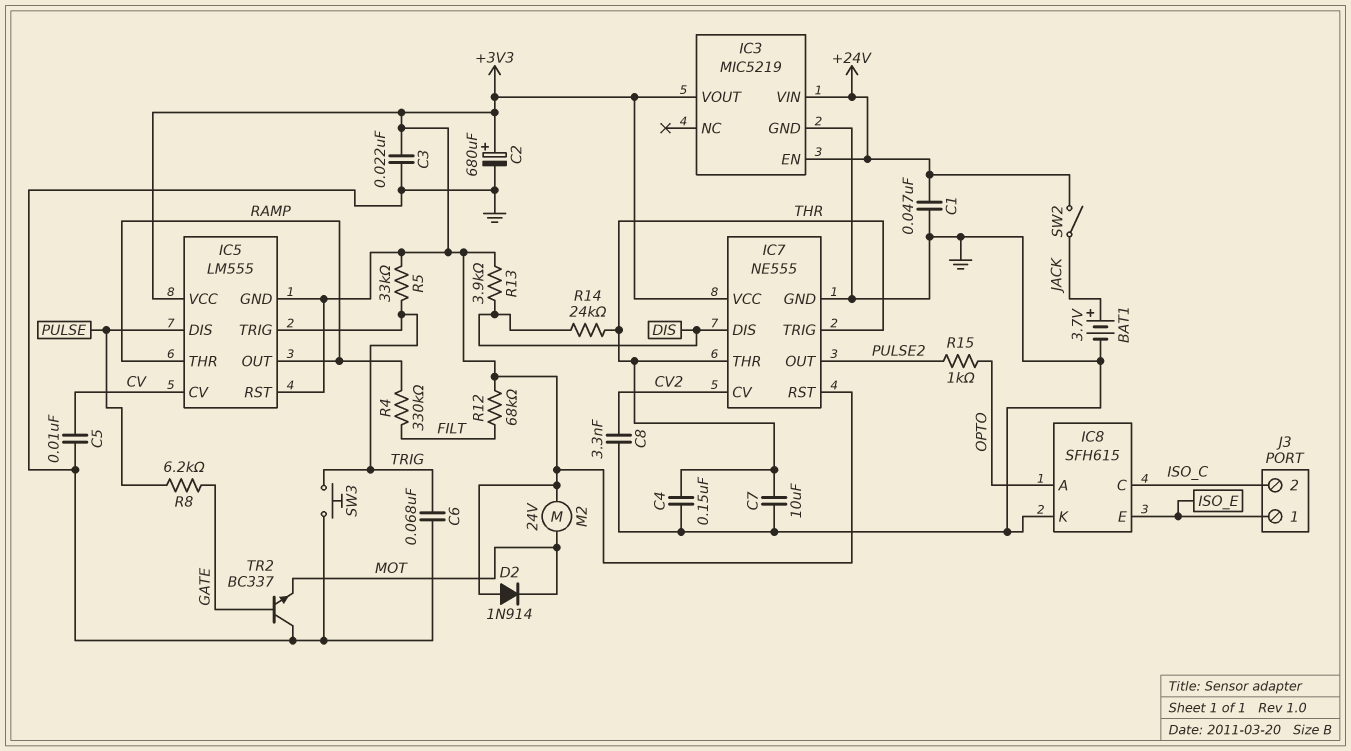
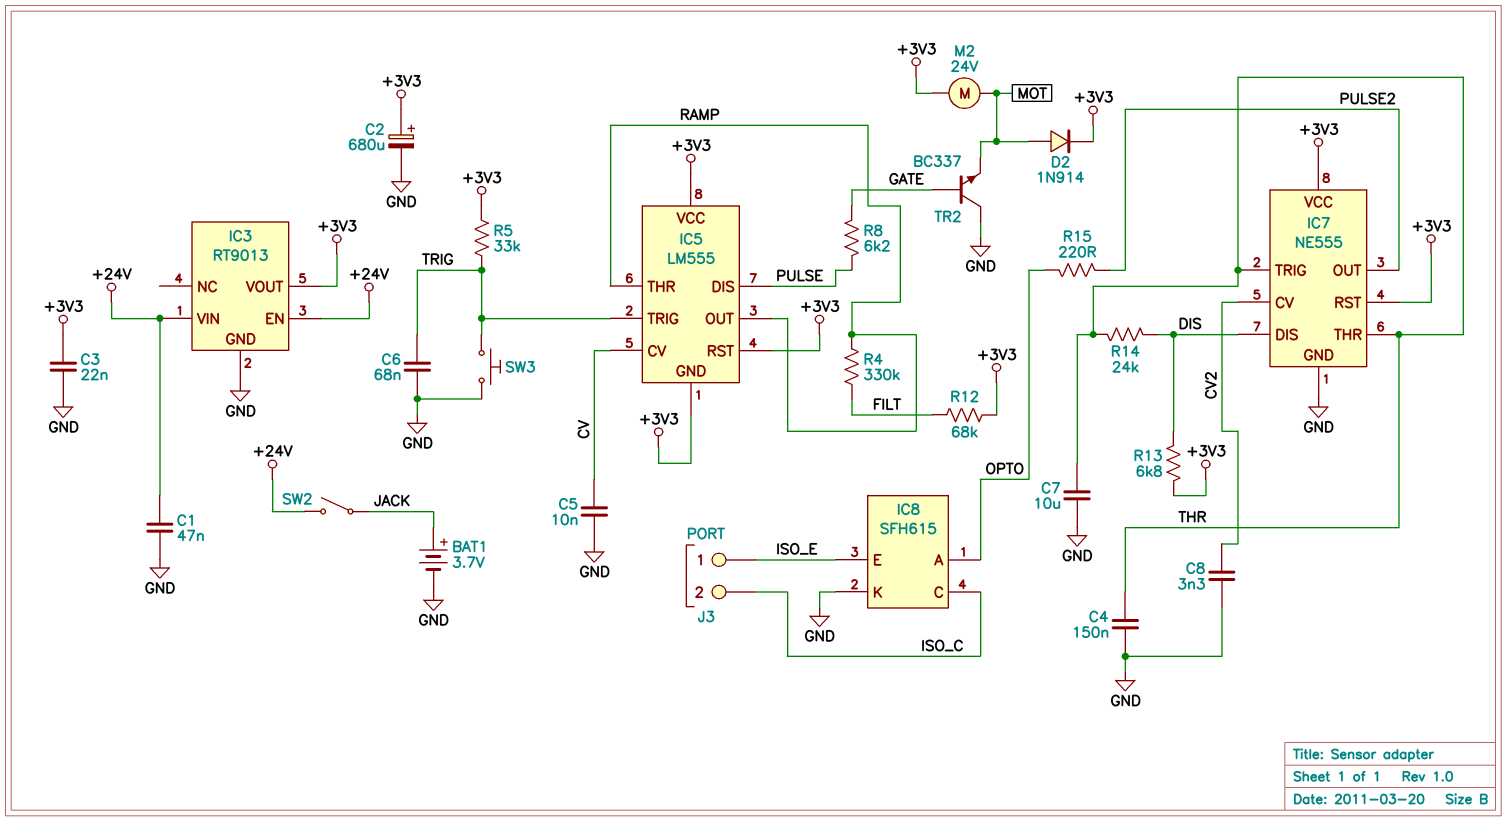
D2: diode 1N914 (A +3V3, K MOT) -> diode 1N914 (A MOT, K +3V3)
IC3: MIC5219 -> RT9013
R13: 3.9k (+3V3, DIS) -> 6.8k (+3V3, DIS)
R15: 1k (OPTO, PULSE2) -> 220 (OPTO, PULSE2)

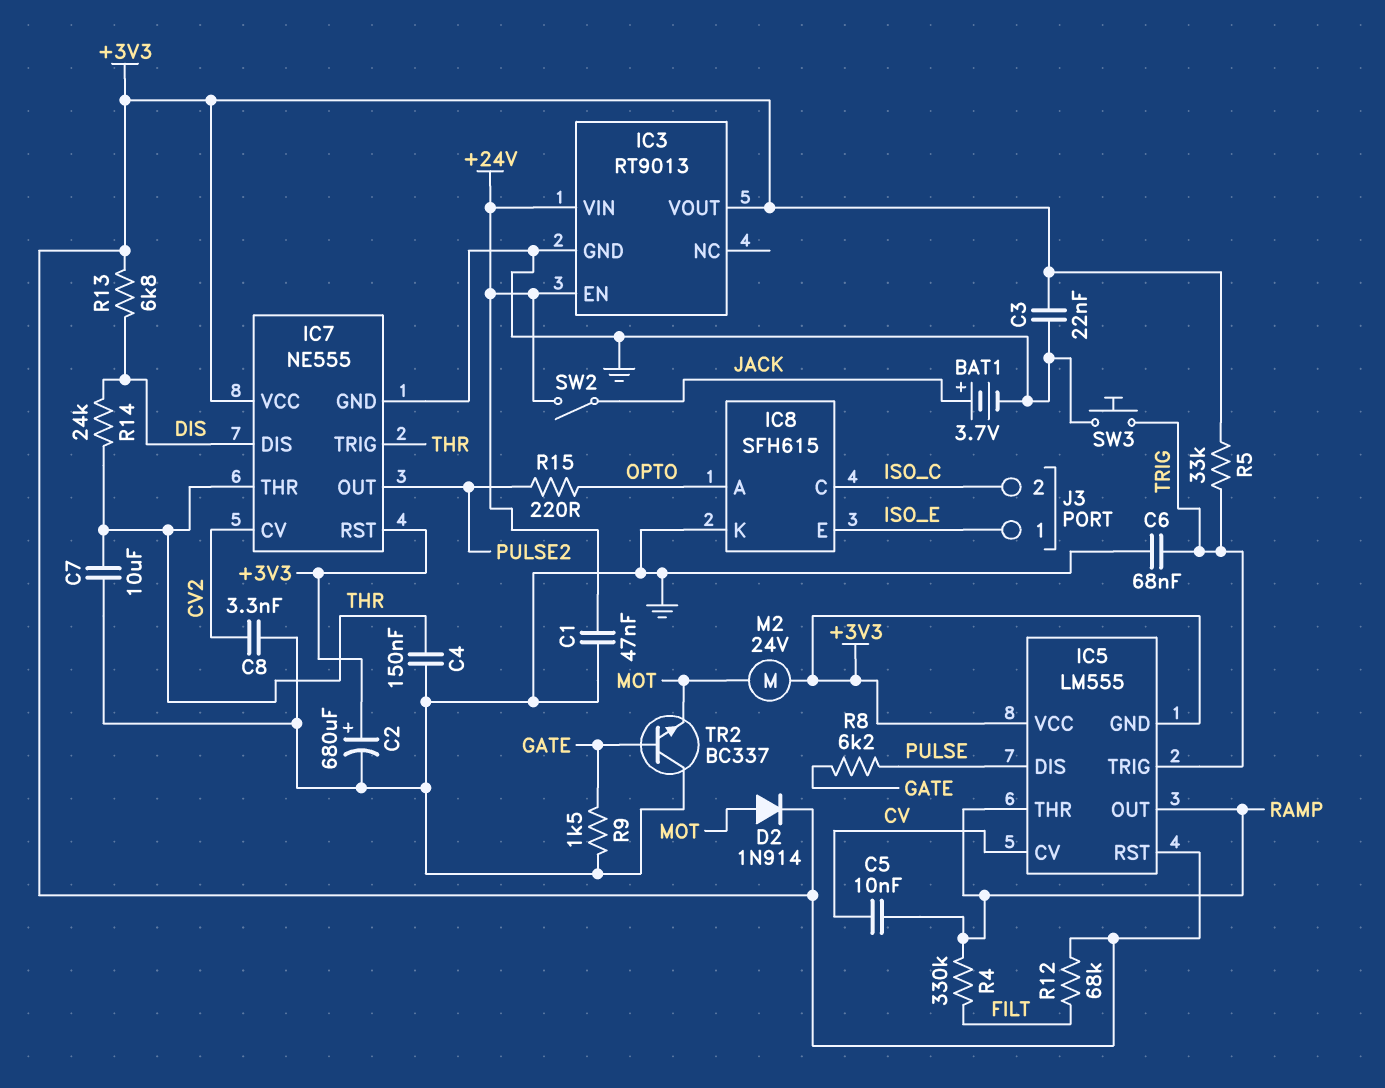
C5: 10nF (CV, GND) -> 10nF (CV, RAMP)
R9: none -> 1.5k (GATE, GND)

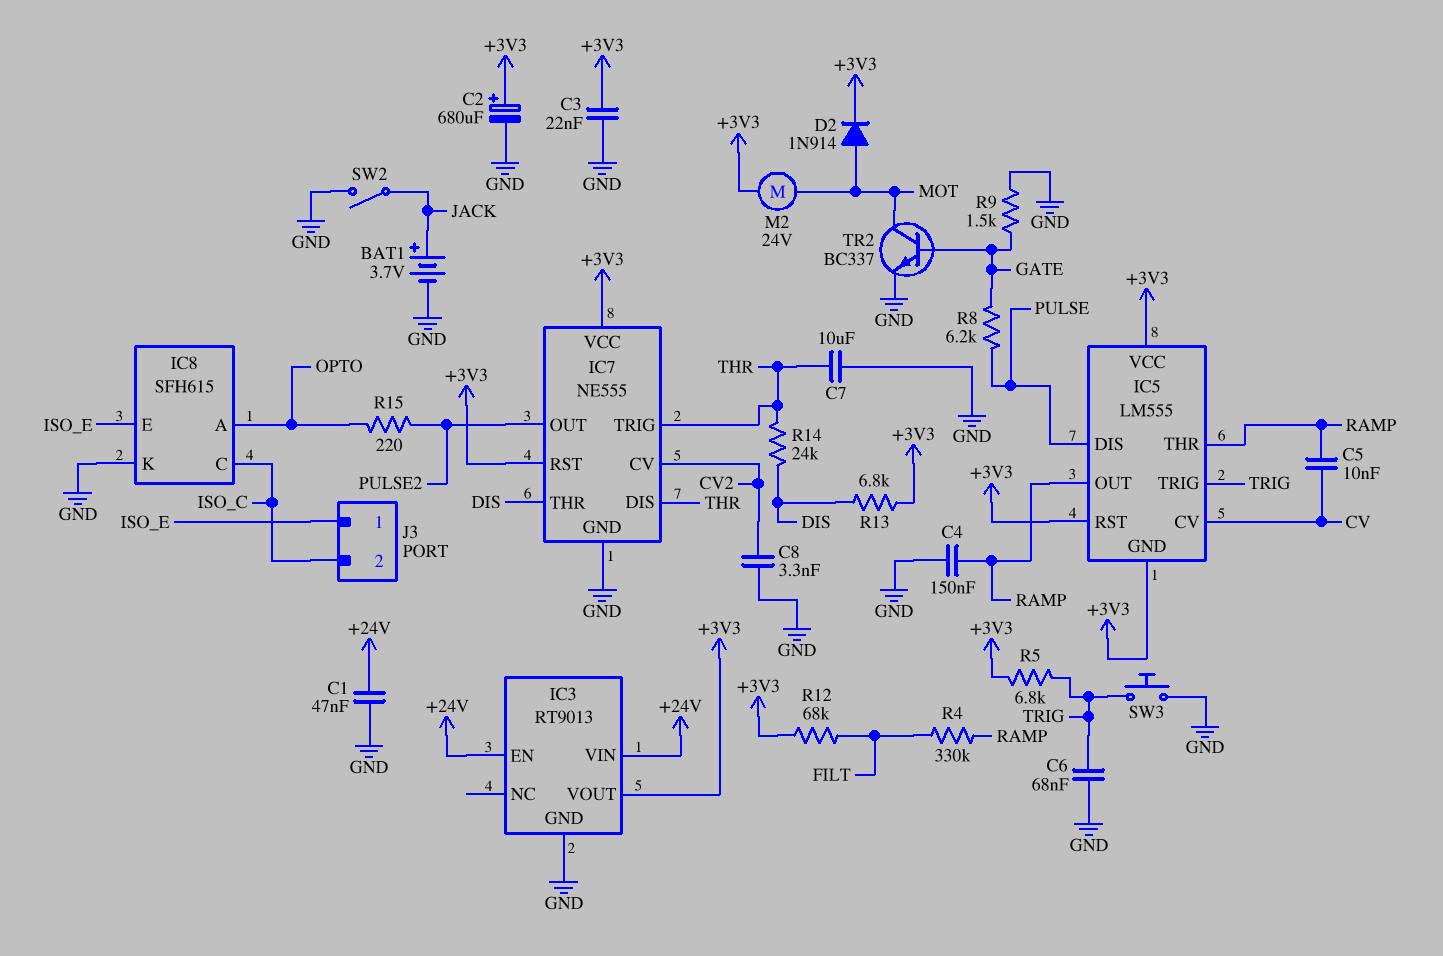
C4: 150nF (GND, THR) -> 150nF (GND, RAMP)
IC7 pin DIS: DIS -> THR
IC7 pin THR: THR -> DIS
R5: 33k (+3V3, TRIG) -> 6.8k (+3V3, TRIG)
SW2: switch (+24V, JACK) -> switch (GND, JACK)
TR2: NPN BC337 (B GATE, C GND, E MOT) -> NPN BC337 (B GATE, C MOT, E GND)

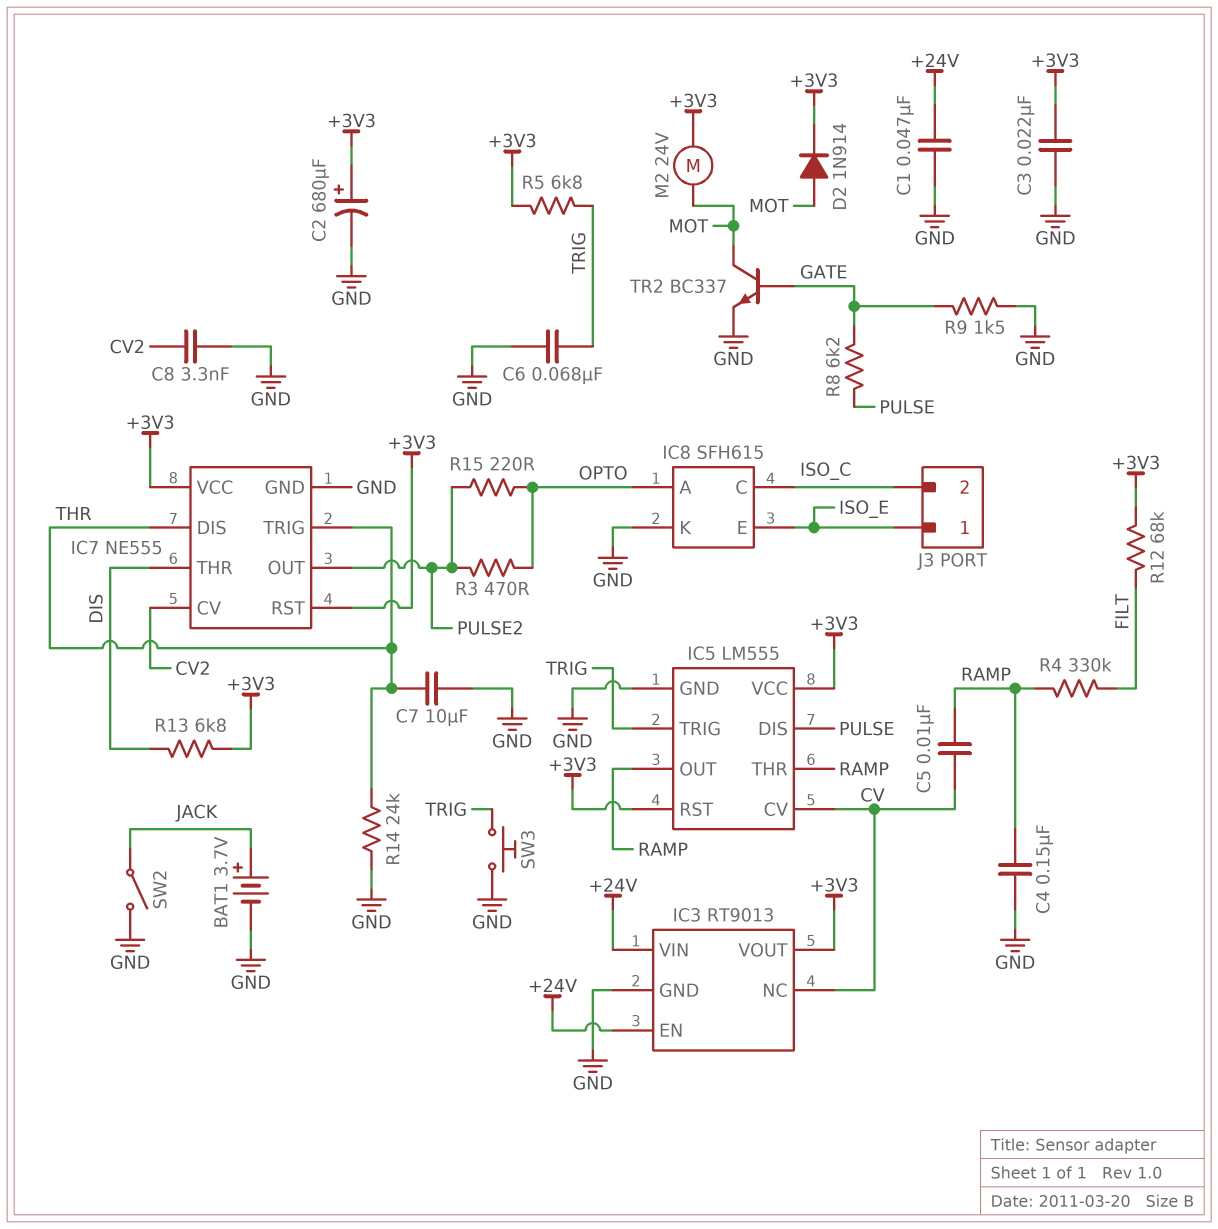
IC3 pin NC: none -> CV
IC5 pin GND: +3V3 -> GND
R3: none -> 470 (OPTO, PULSE2)
R14: 24k (DIS, THR) -> 24k (GND, THR)

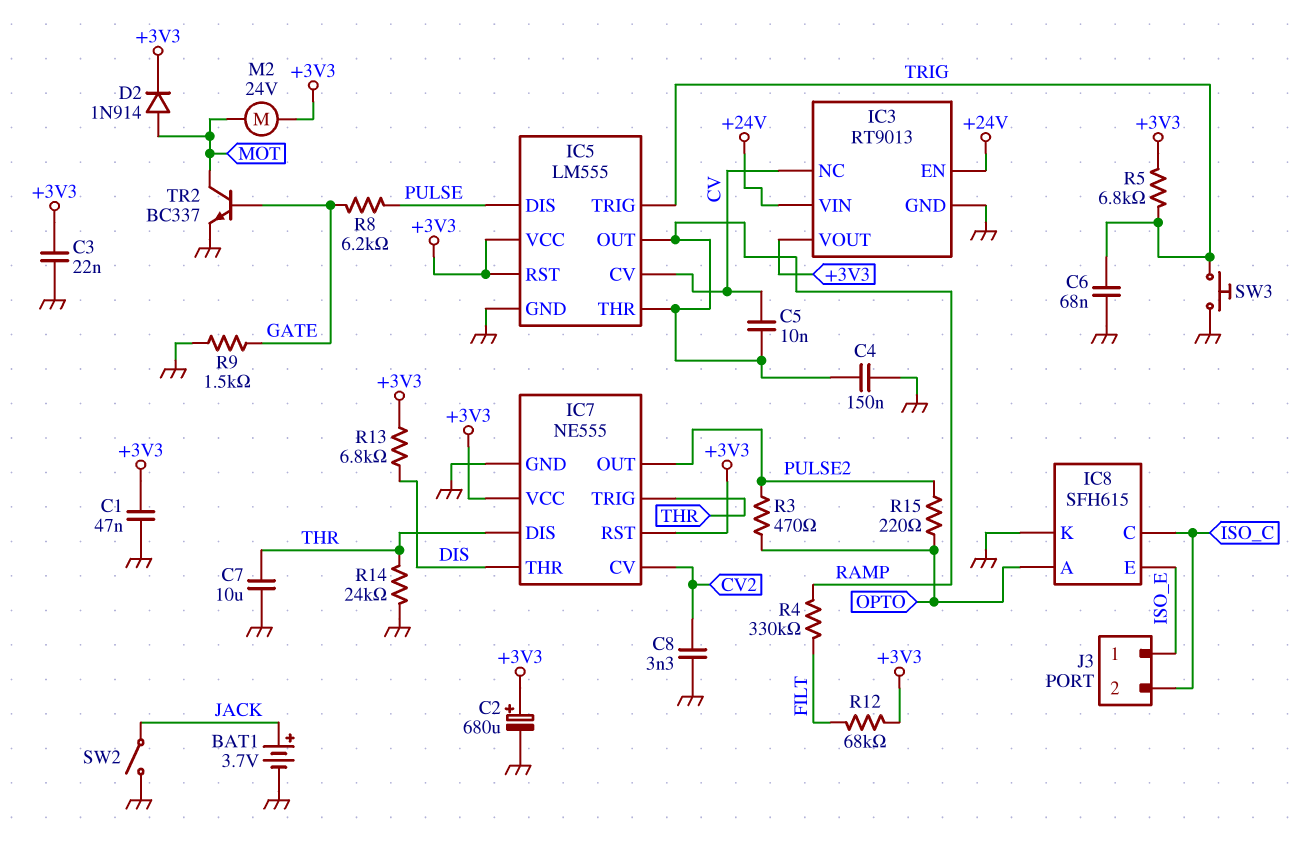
C1: 47nF (+24V, GND) -> 47nF (+3V3, GND)

